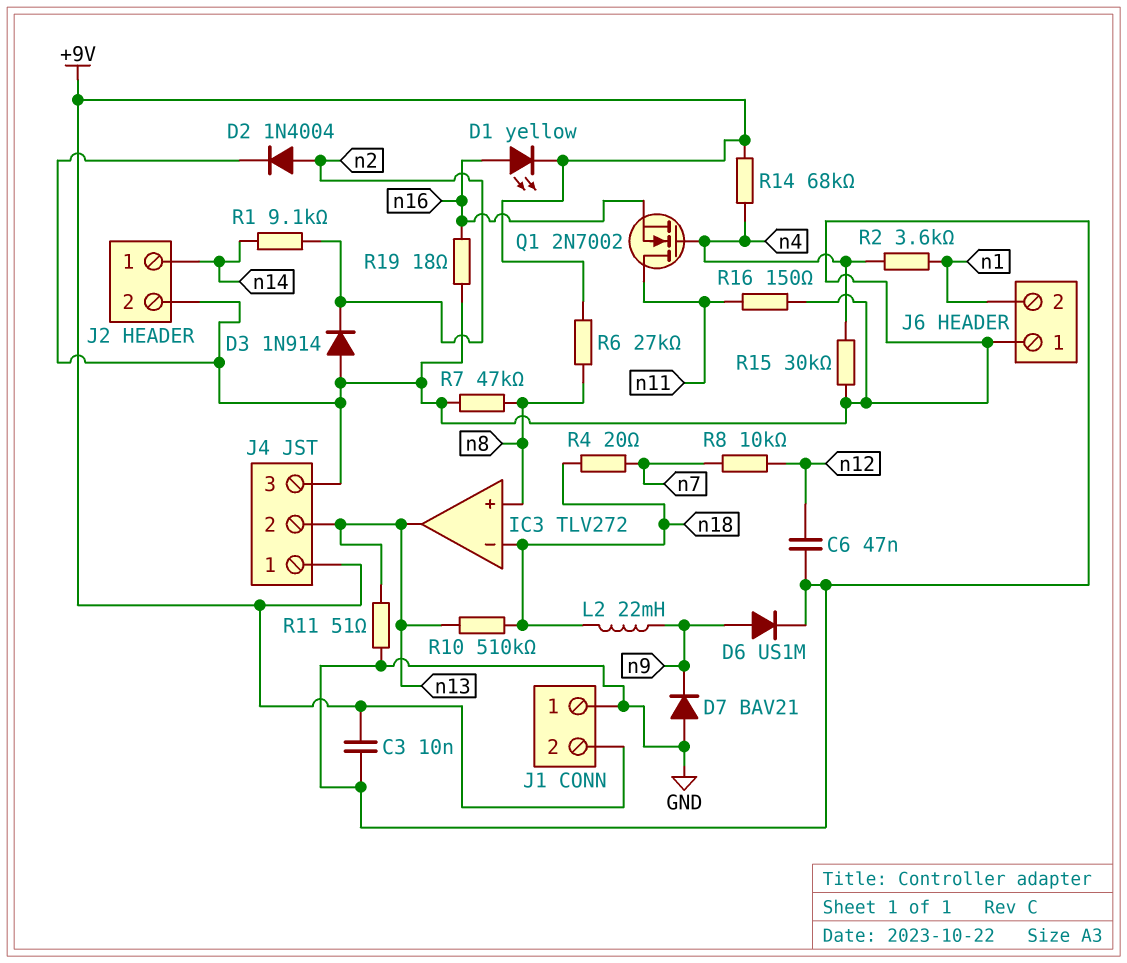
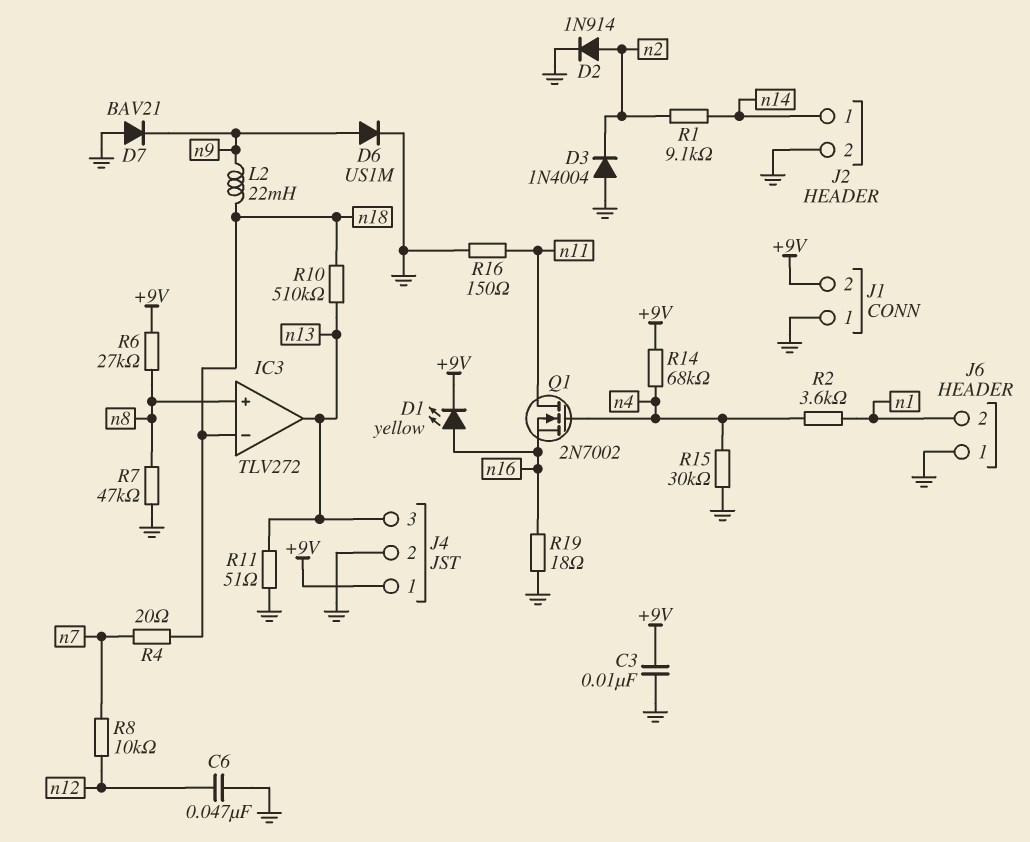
D2: diode 1N4004 (A n2, K GND) -> diode 1N914 (A n2, K GND)
D3: diode 1N914 (A GND, K n2) -> diode 1N4004 (A GND, K n2)
J4 pin 2: n13 -> GND
J4 pin 3: GND -> n13

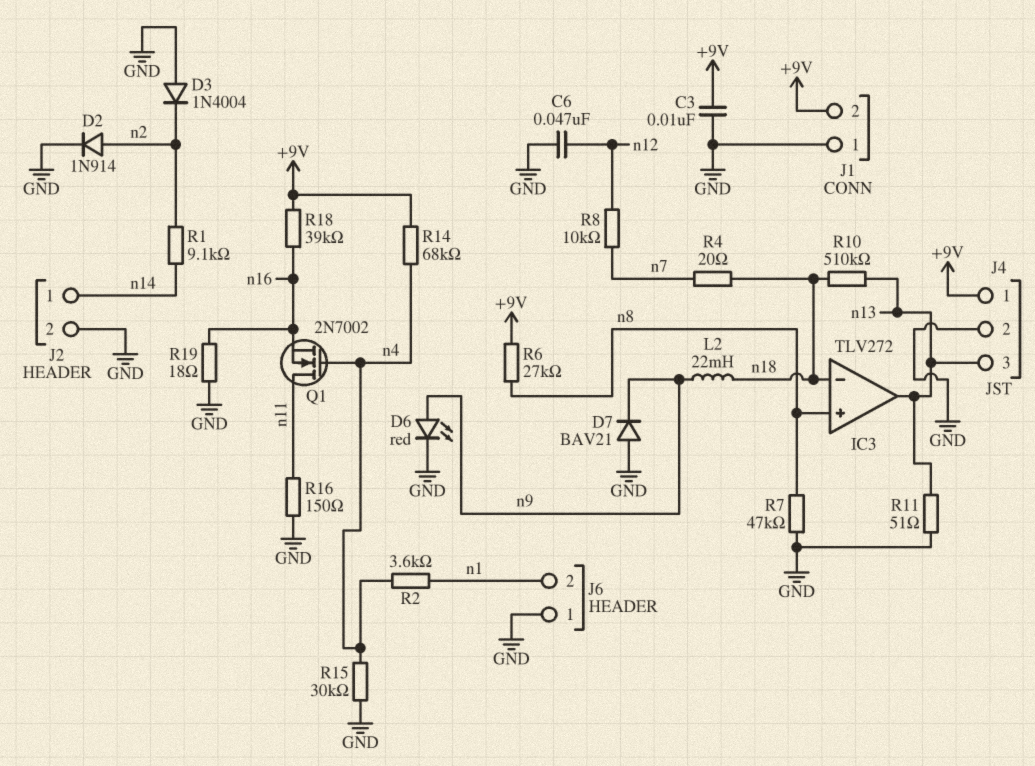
D1: LED yellow (A n16, K +9V) -> none
D6: diode US1M (A n9, K GND) -> LED red (A n9, K GND)
R18: none -> 39k (+9V, n16)

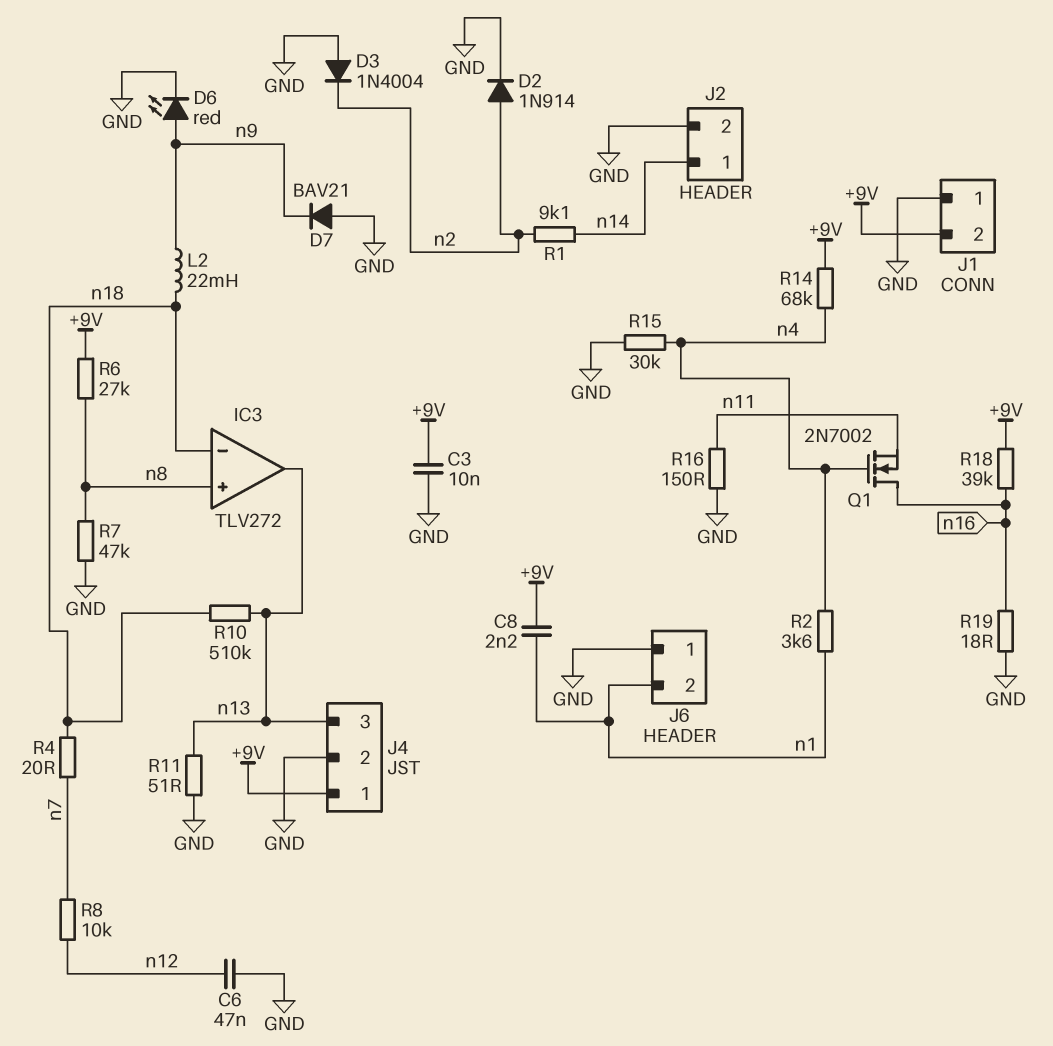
C8: none -> 2.2nF (+9V, n1)
Q1: NMOS 2N7002 (G n4, D n11, S n16) -> NMOS 2N7002 (G n4, D n16, S n11)

